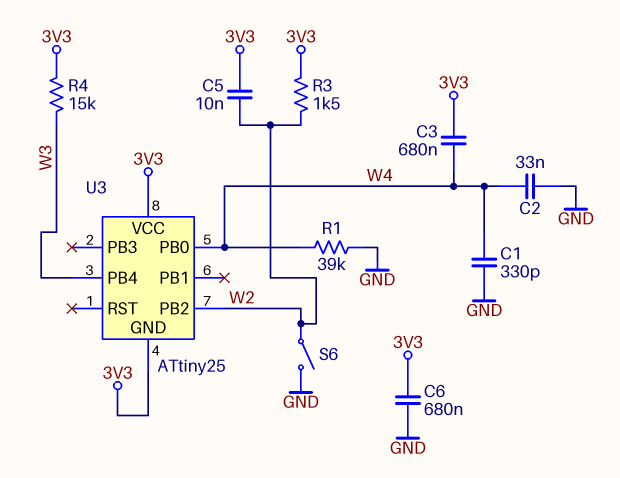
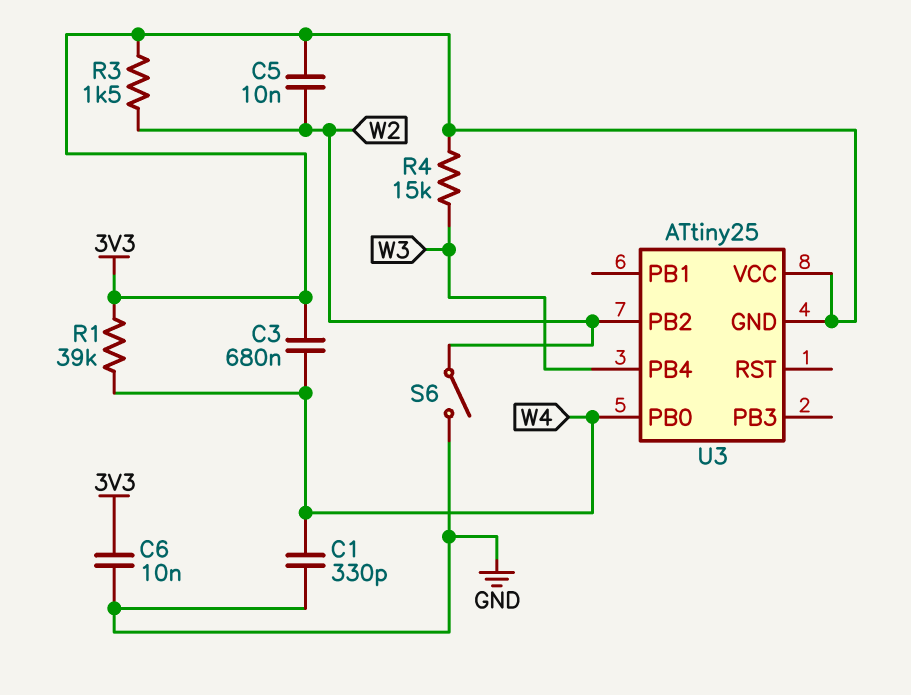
C2: 33nF (GND, W4) -> none
C6: 680nF (3V3, GND) -> 10nF (3V3, GND)
R1: 39k (GND, W4) -> 39k (3V3, W4)

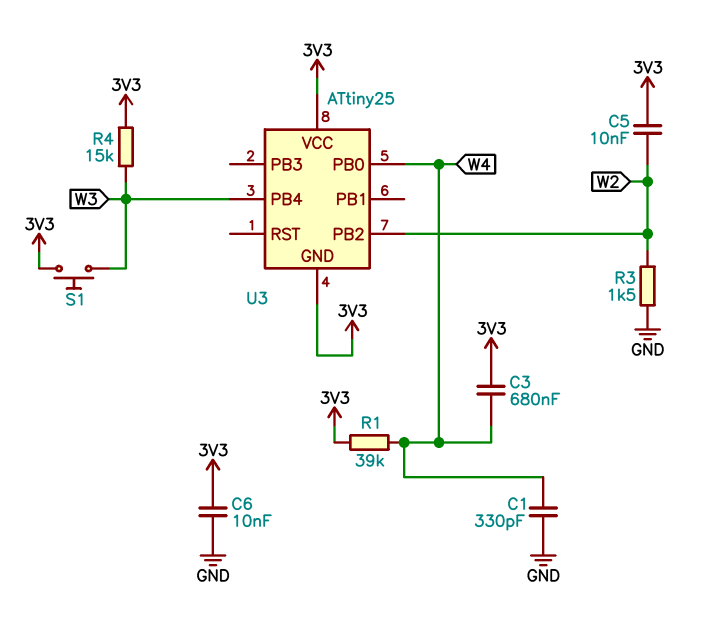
R3: 1.5k (3V3, W2) -> 1.5k (GND, W2)
S1: none -> button (3V3, W3)
S6: switch (GND, W2) -> none

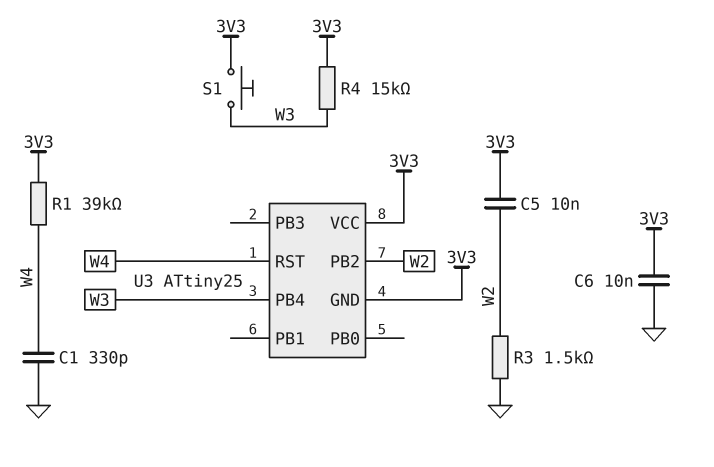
C3: 680nF (3V3, W4) -> none
U3 pin PB0: W4 -> none
U3 pin RST: none -> W4

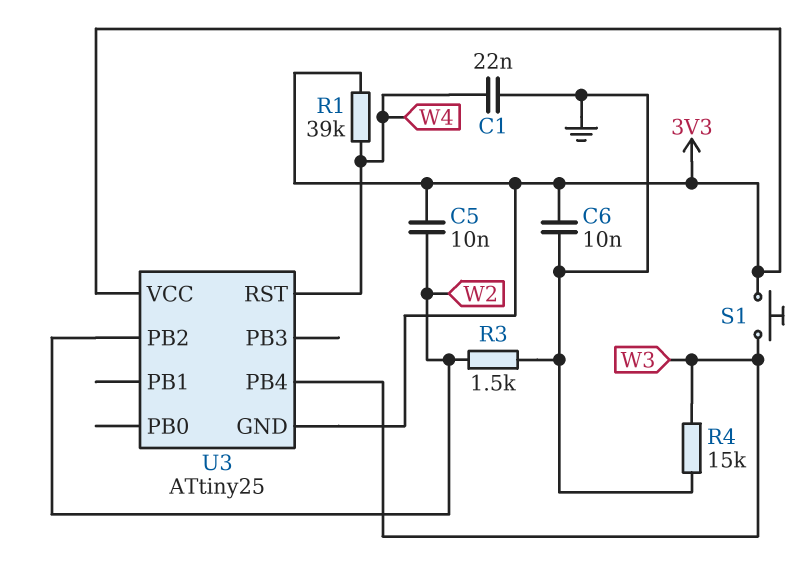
C1: 330pF (GND, W4) -> 22nF (GND, W4)
R4: 15k (3V3, W3) -> 15k (GND, W3)

